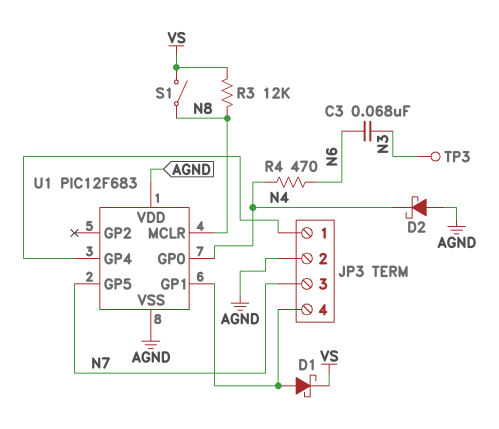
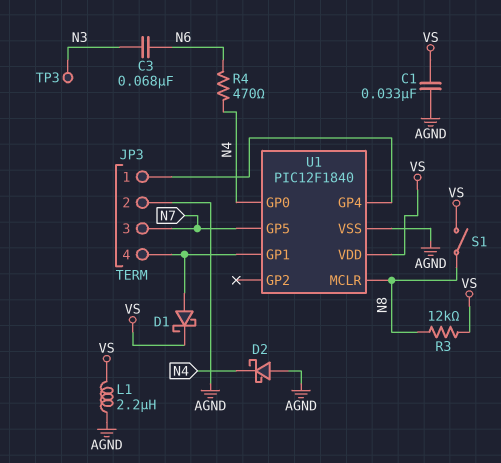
C1: none -> 33nF (AGND, VS)
L1: none -> 2.2uH (AGND, VS)
U1: PIC12F683 -> PIC12F1840
U1 pin VDD: AGND -> VS

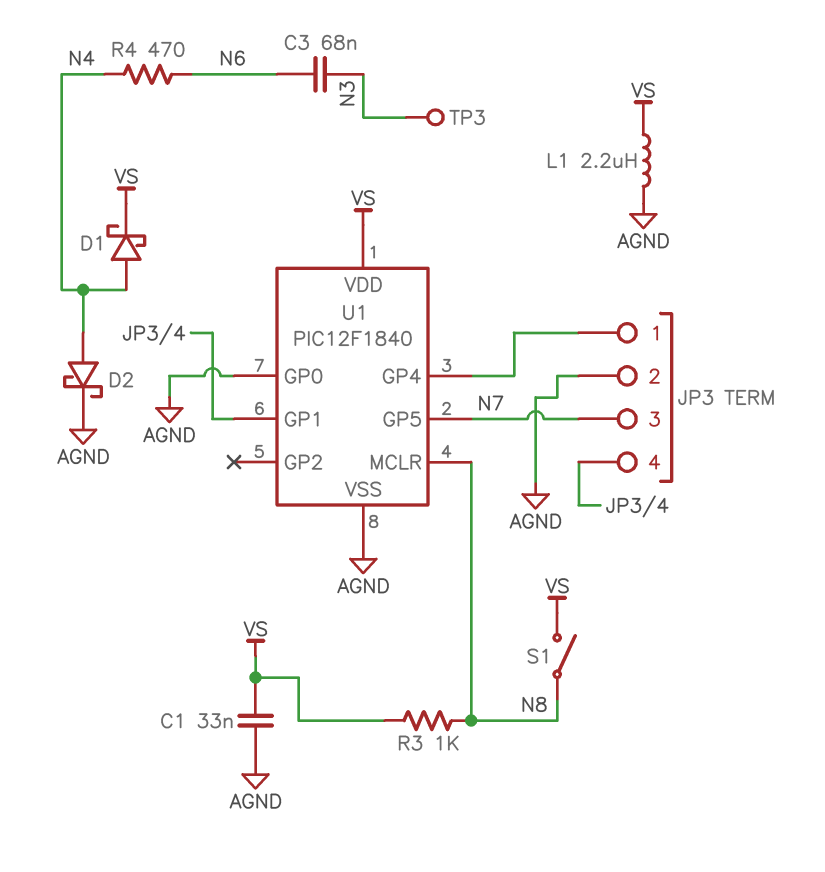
D1: schottky (A JP3/4, K VS) -> schottky (A N4, K VS)
D2: schottky (A AGND, K N4) -> schottky (A N4, K AGND)
R3: 12k (N8, VS) -> 1k (N8, VS)
U1 pin GP0: N4 -> AGND

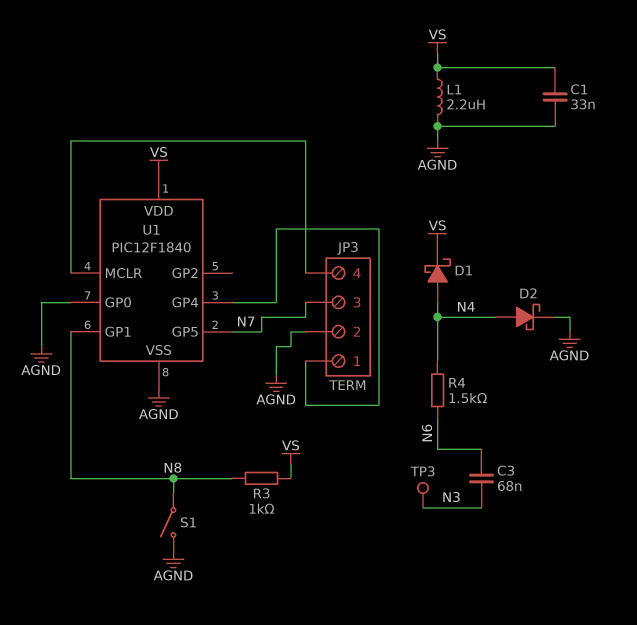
R4: 470 (N4, N6) -> 1.5k (N4, N6)
S1: switch (N8, VS) -> switch (AGND, N8)
U1 pin GP1: JP3/4 -> N8
U1 pin MCLR: N8 -> JP3/4

